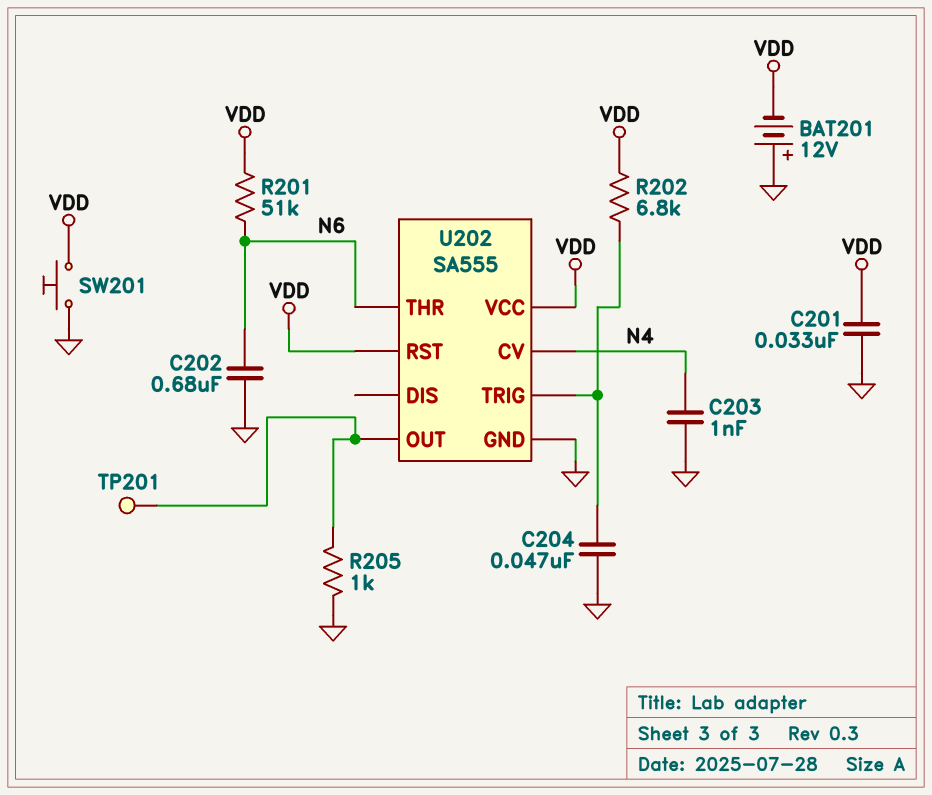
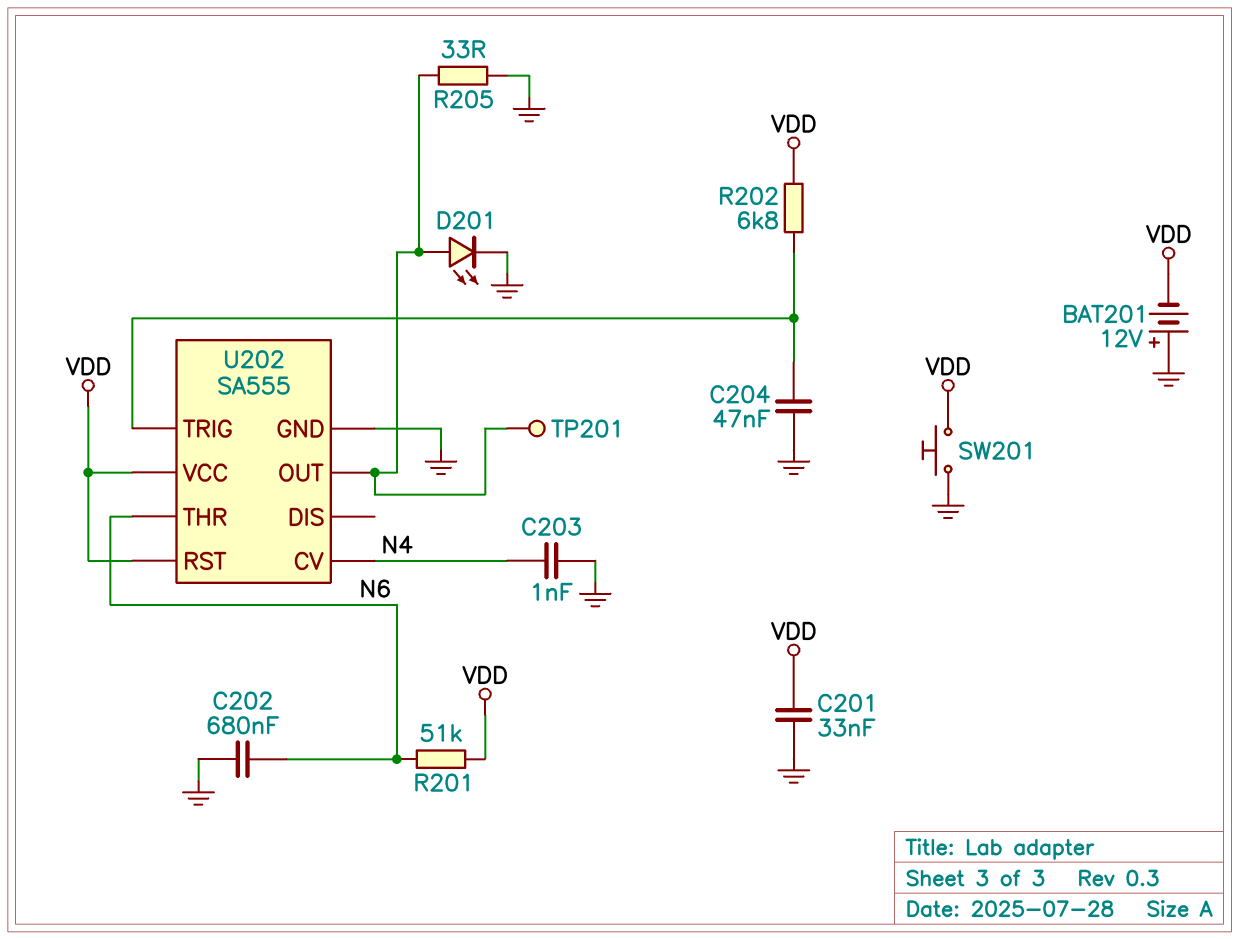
D201: none -> LED (A U202/OUT, K GND)
R205: 1k (GND, U202/OUT) -> 33 (GND, U202/OUT)

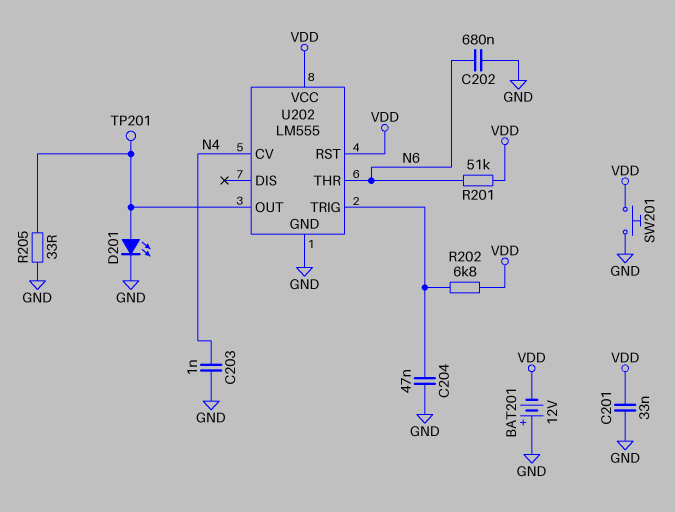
U202: SA555 -> LM555

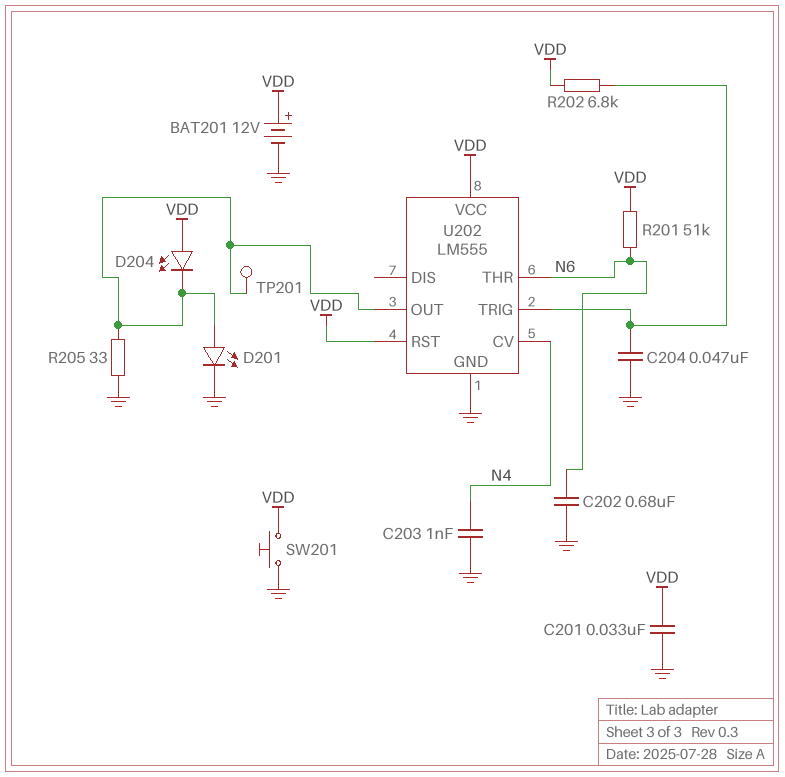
BAT201: 12V (plus GND, minus VDD) -> 12V (plus VDD, minus GND)
D204: none -> LED (A VDD, K U202/OUT)

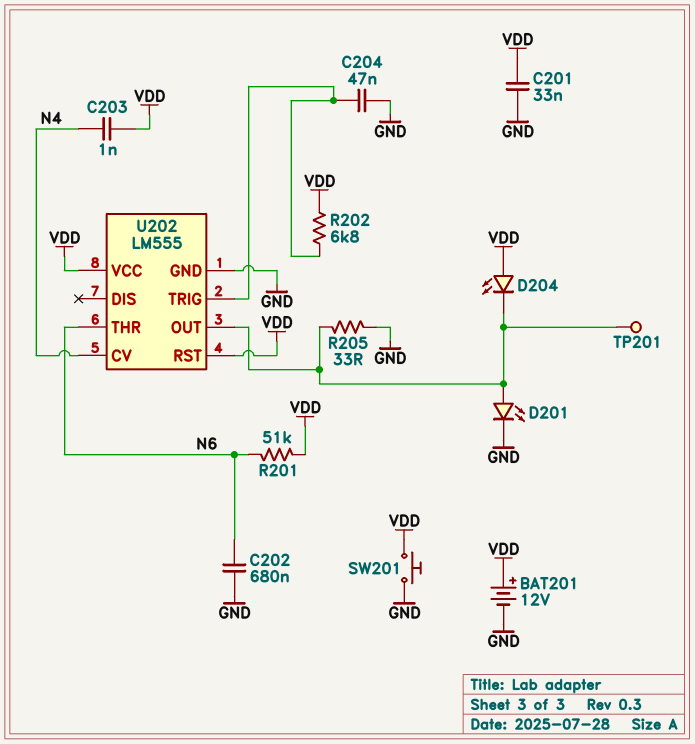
C203: 1nF (GND, N4) -> 1nF (N4, VDD)

